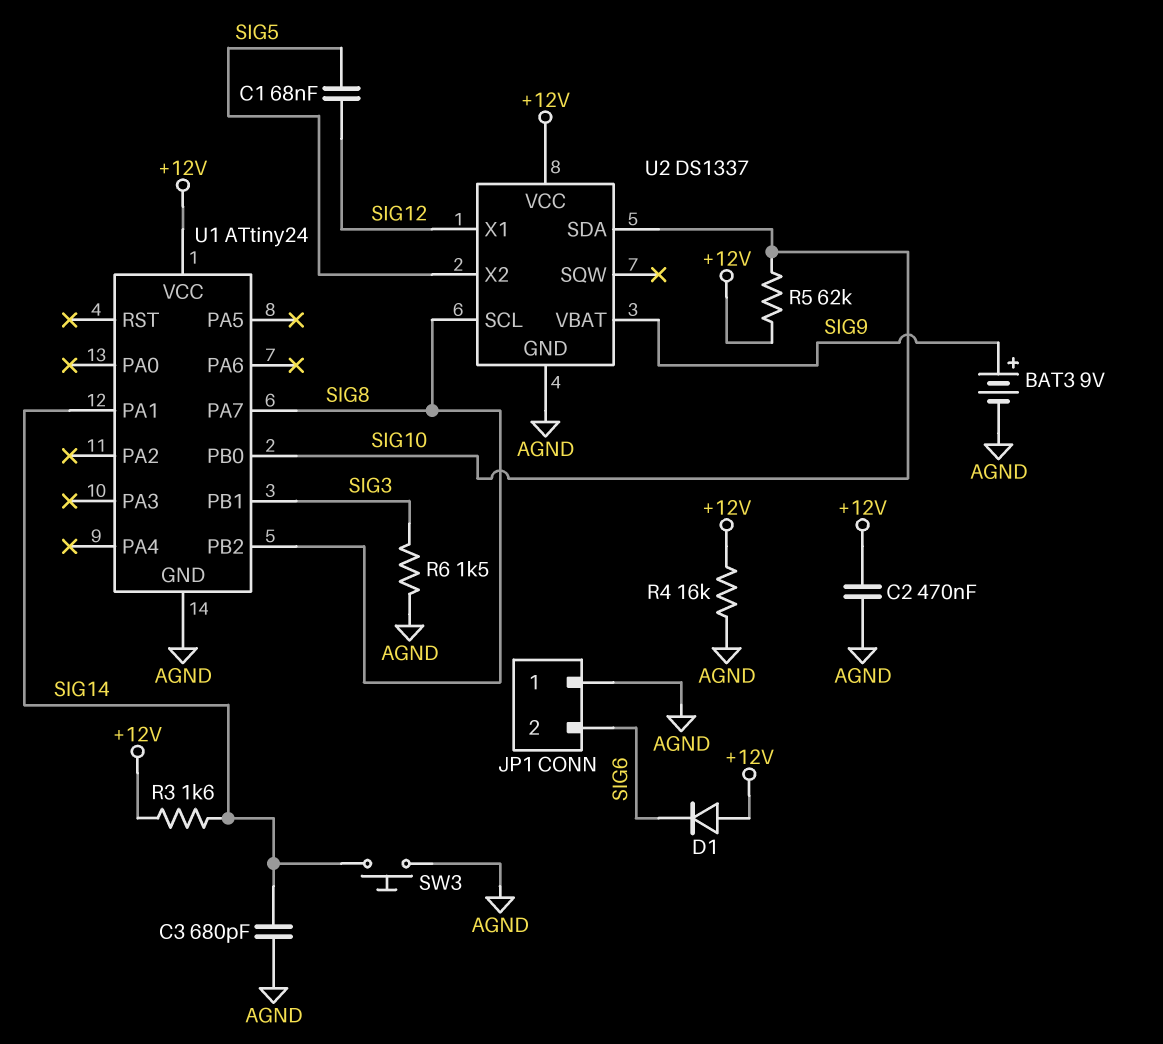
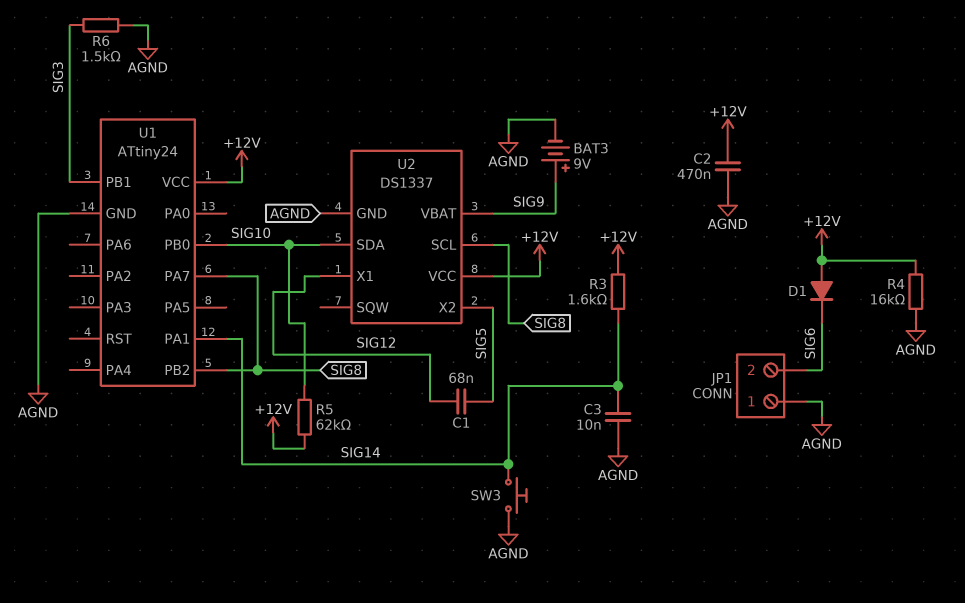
C3: 680pF (AGND, SIG14) -> 10nF (AGND, SIG14)

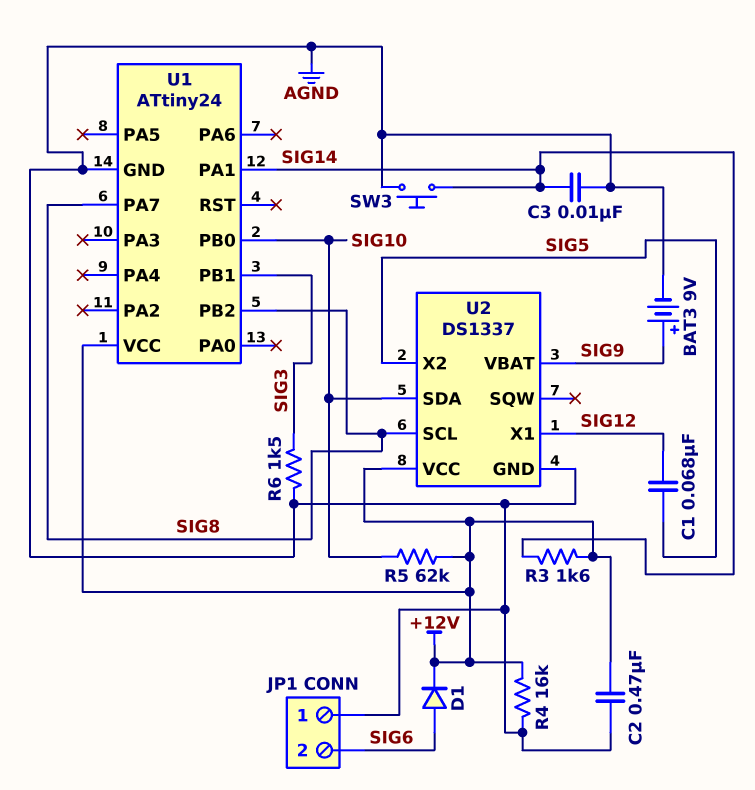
D1: diode (A +12V, K SIG6) -> diode (A SIG6, K +12V)

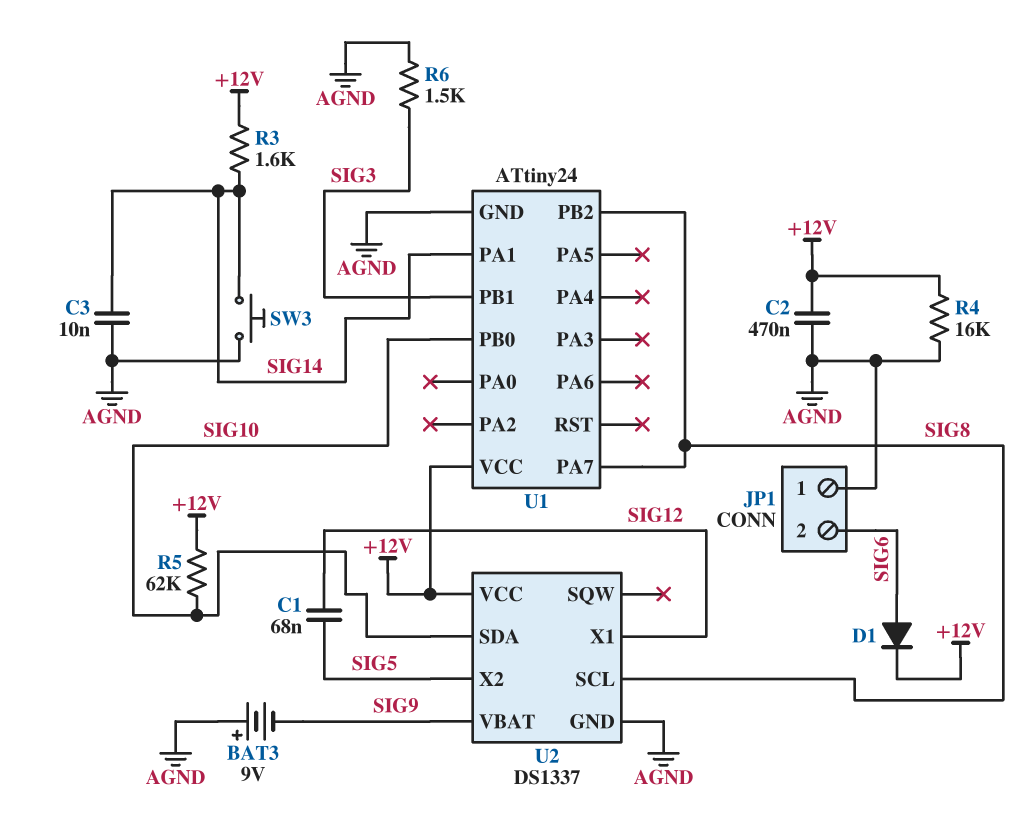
BAT3: 9V (plus SIG9, minus AGND) -> 9V (plus AGND, minus SIG9)

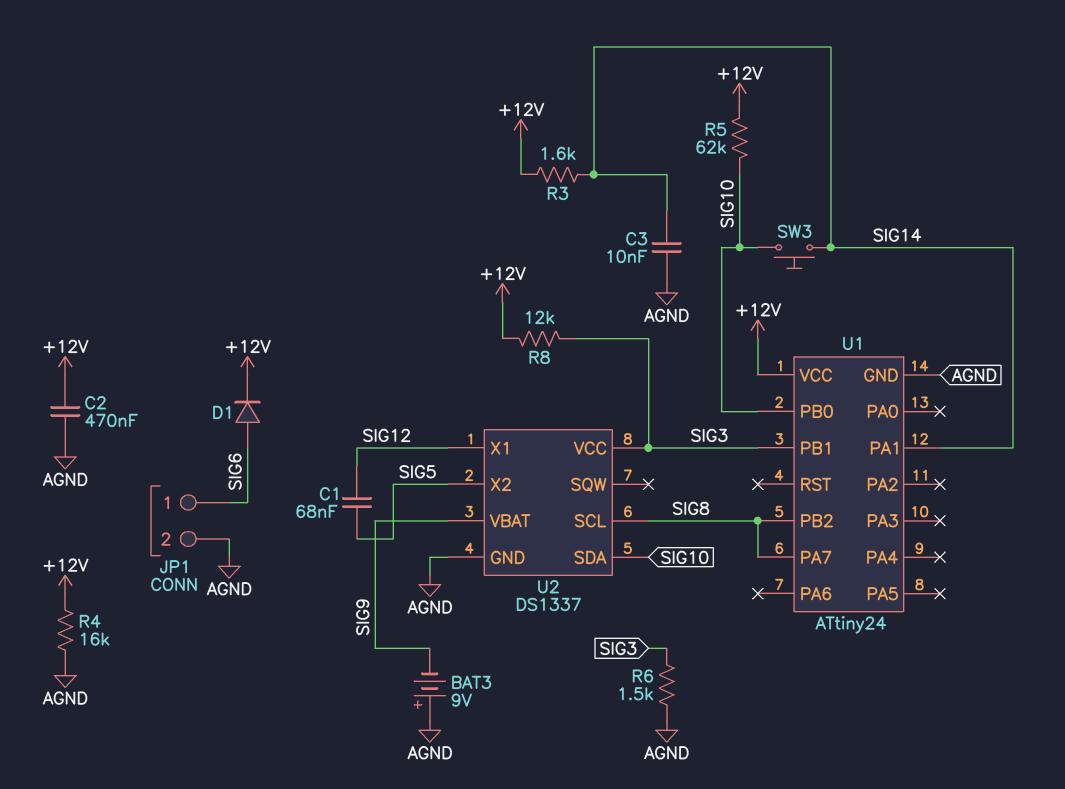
JP1 pin 1: AGND -> SIG6
JP1 pin 2: SIG6 -> AGND
R8: none -> 12k (+12V, SIG3)
SW3: button (AGND, SIG14) -> button (SIG10, SIG14)
U2 pin VCC: +12V -> SIG3

